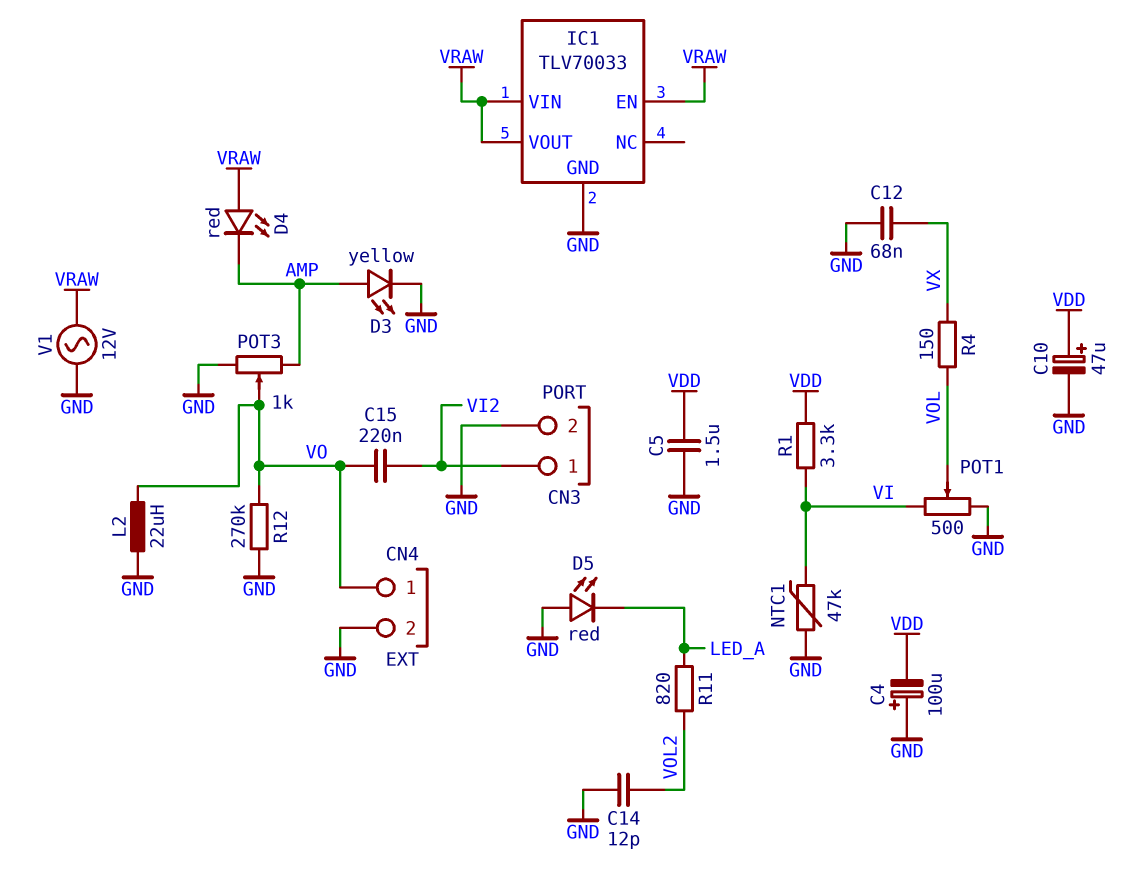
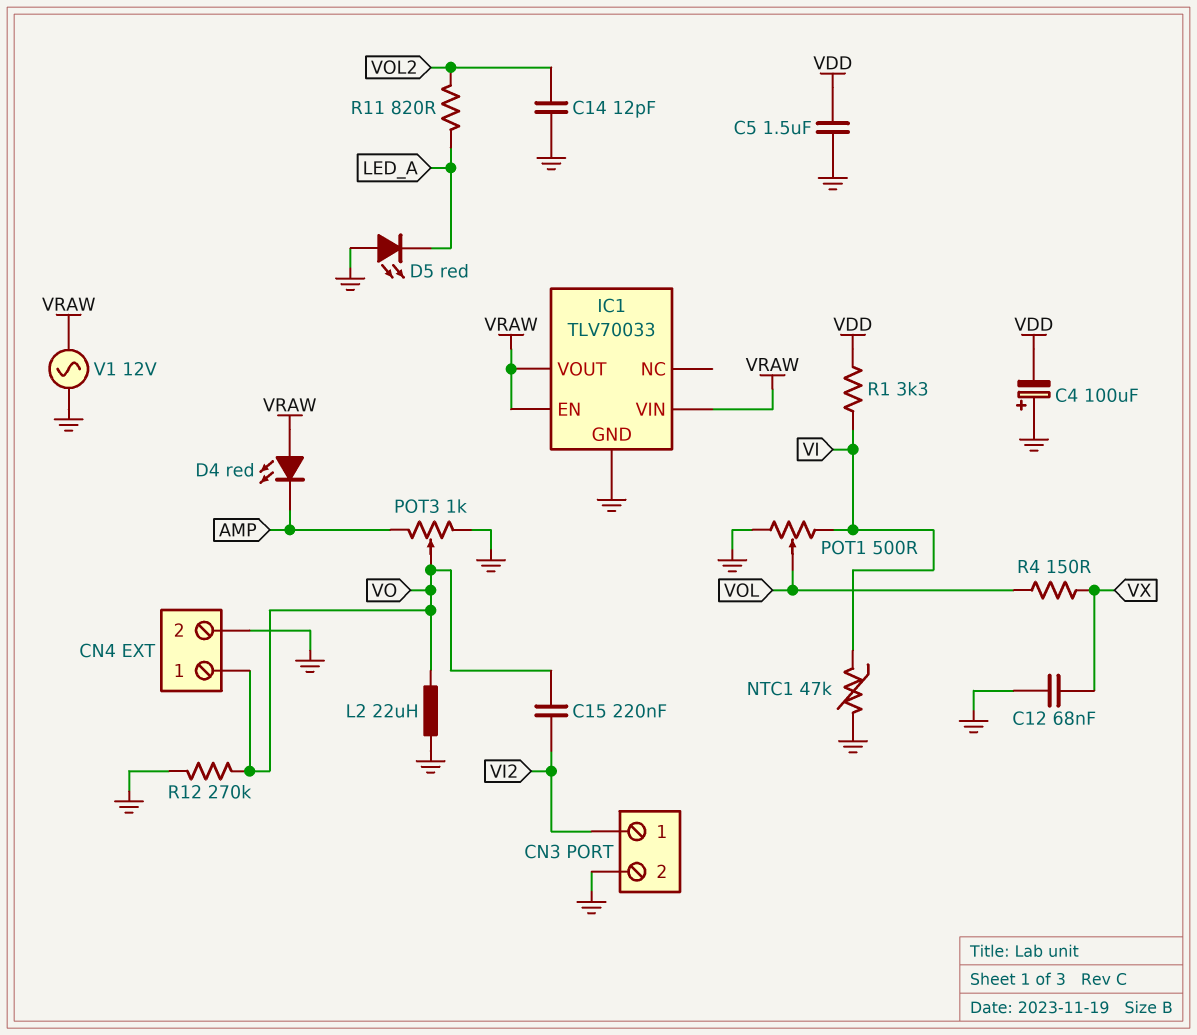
C10: 47uF (plus VDD, minus GND) -> none
D3: LED yellow (A AMP, K GND) -> none

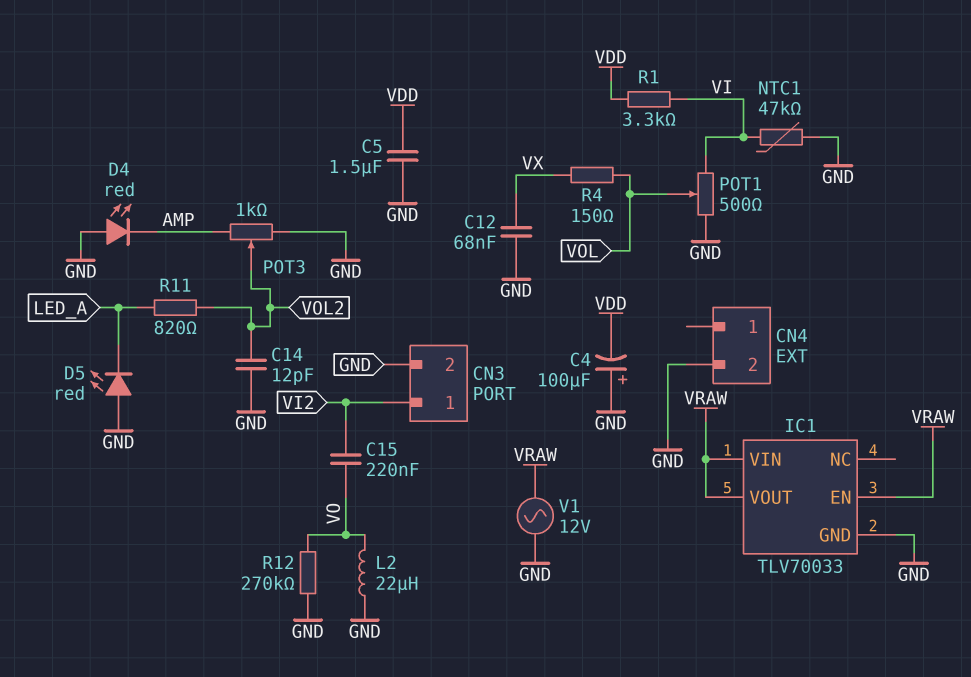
CN4 pin 1: VO -> none
D4: LED red (A VRAW, K AMP) -> LED red (A GND, K AMP)
POT3: 1k (AMP, GND, wiper VO) -> 1k (AMP, GND, wiper VOL2)

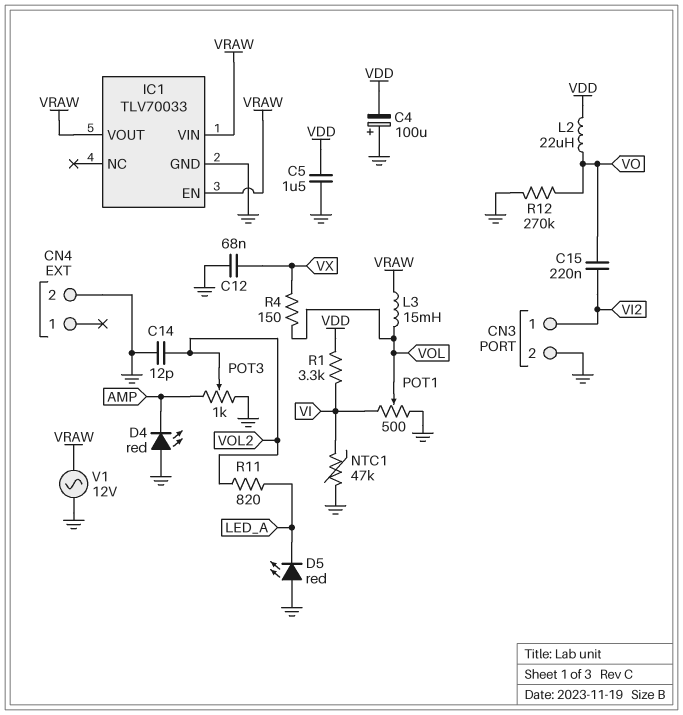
L2: 22uH (GND, VO) -> 22uH (VDD, VO)
L3: none -> 15mH (VOL, VRAW)

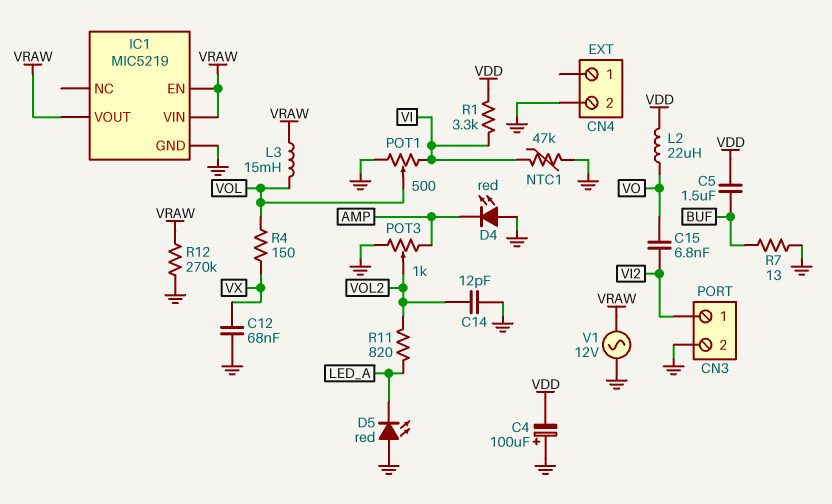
C5: 1.5uF (GND, VDD) -> 1.5uF (BUF, VDD)
C15: 220nF (VI2, VO) -> 6.8nF (VI2, VO)
IC1: TLV70033 -> MIC5219
R7: none -> 13 (BUF, GND)
R12: 270k (GND, VO) -> 270k (GND, VRAW)

